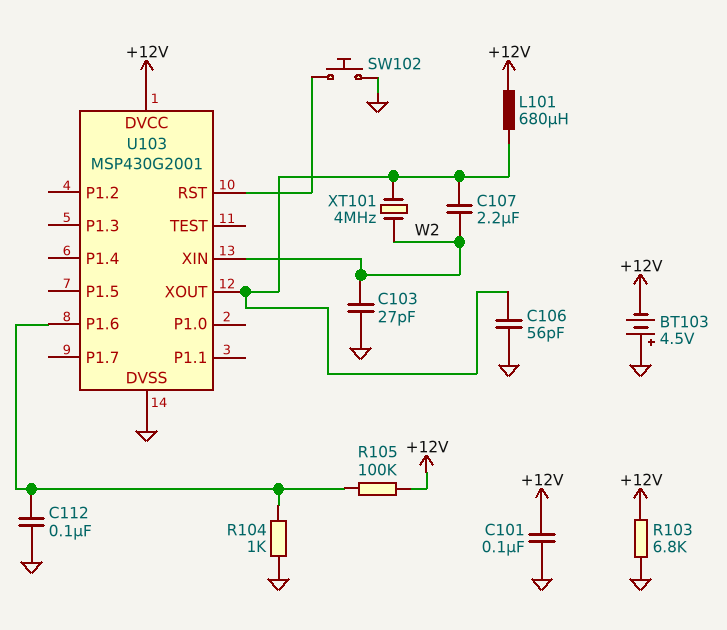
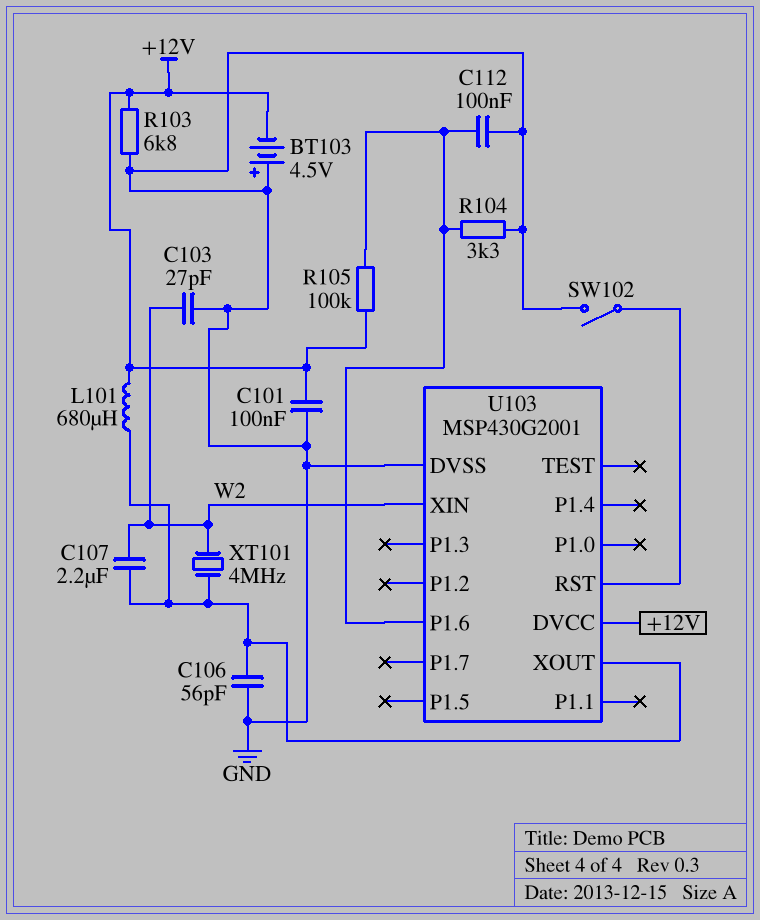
R104: 1k (GND, U103/P1.6) -> 3.3k (GND, U103/P1.6)
SW102: button (GND, U103/RST) -> switch (GND, U103/RST)

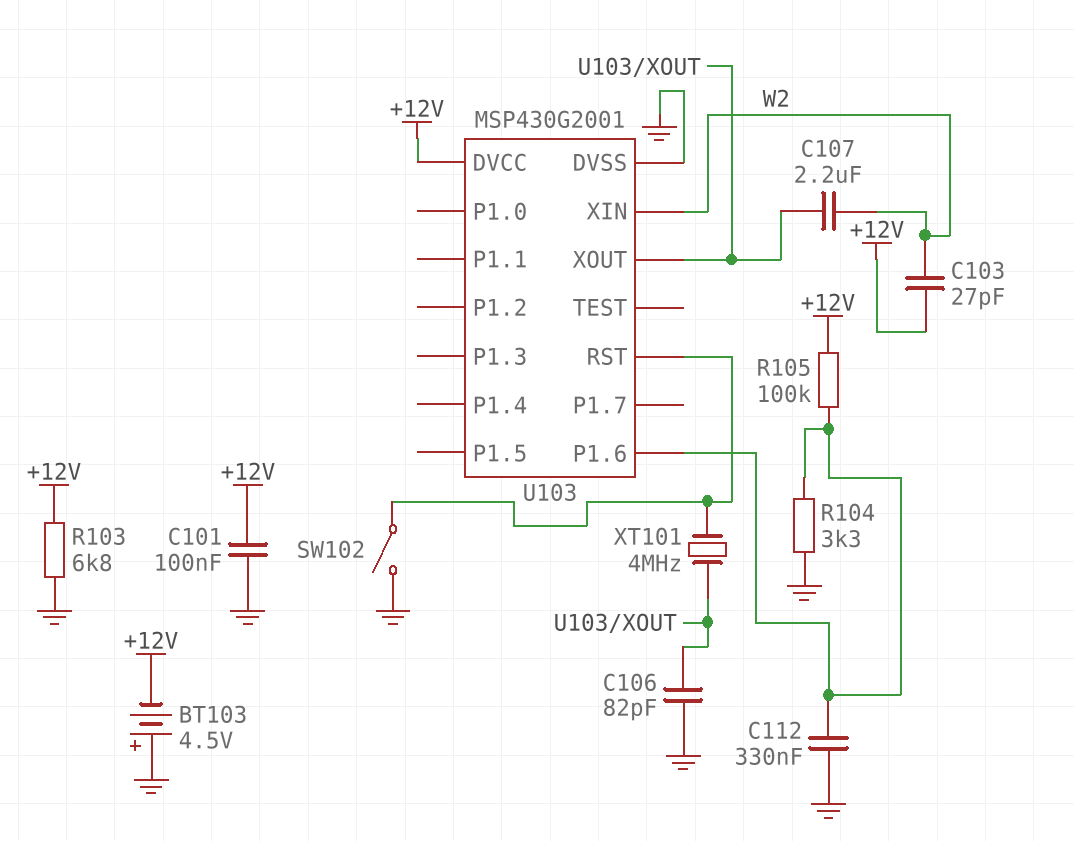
C103: 27pF (GND, W2) -> 27pF (+12V, W2)
C106: 56pF (GND, U103/XOUT) -> 82pF (GND, U103/XOUT)
C112: 100nF (GND, U103/P1.6) -> 330nF (GND, U103/P1.6)
L101: 680uH (+12V, U103/XOUT) -> none
XT101: 4MHz (U103/XOUT, W2) -> 4MHz (U103/RST, U103/XOUT)

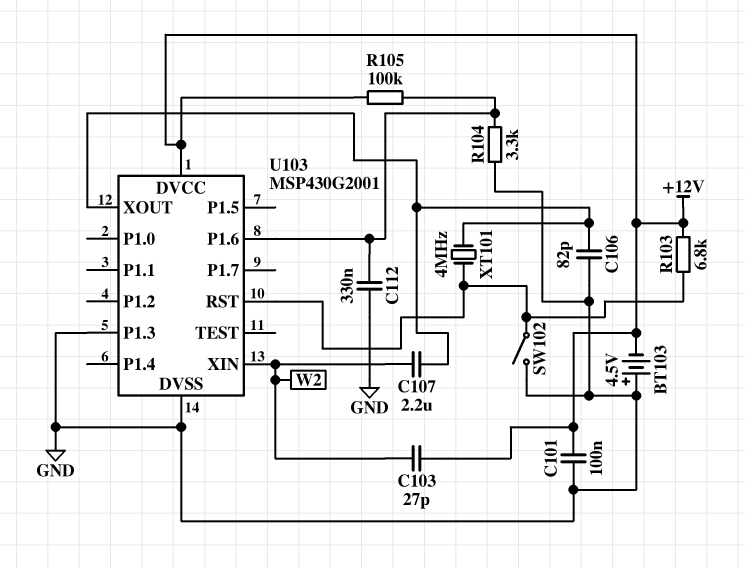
R103: 6.8k (+12V, GND) -> 6.8k (+12V, U103/RST)
U103 pin P1.3: none -> GND

